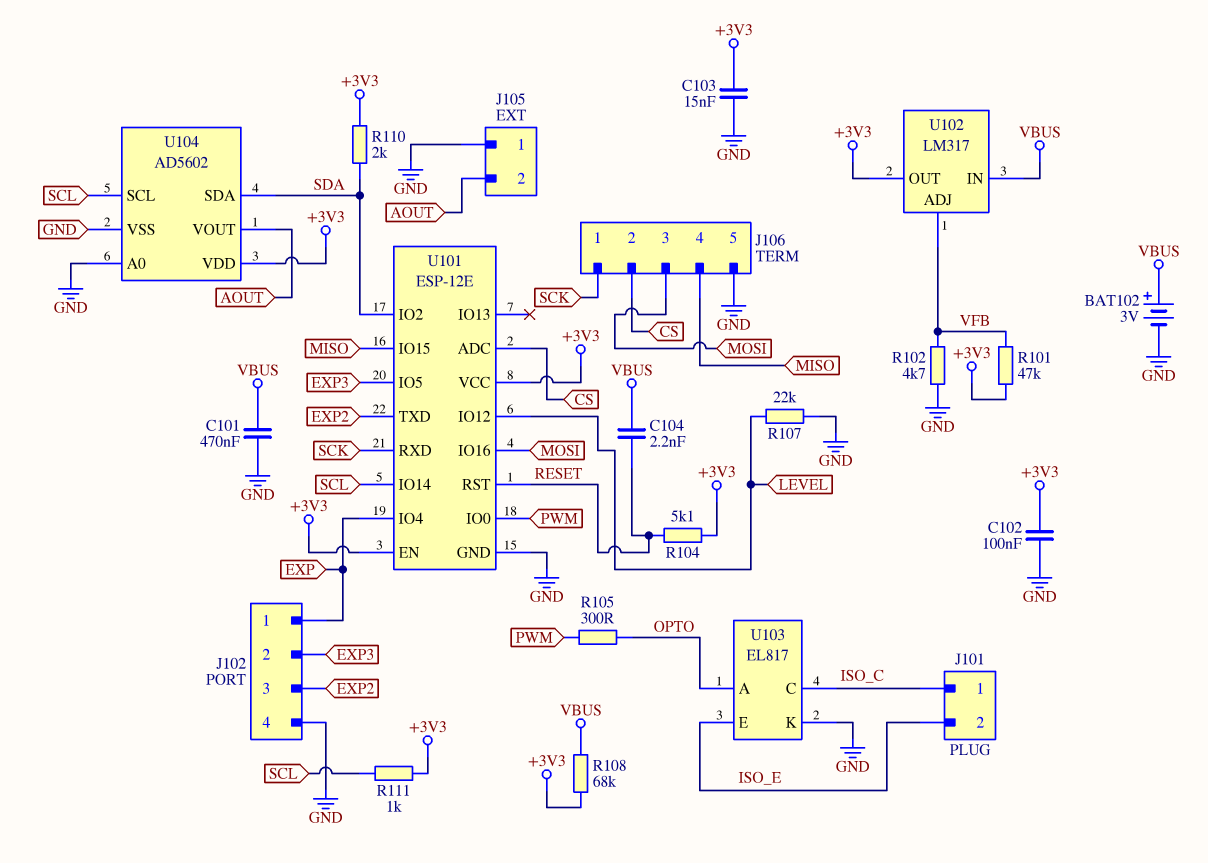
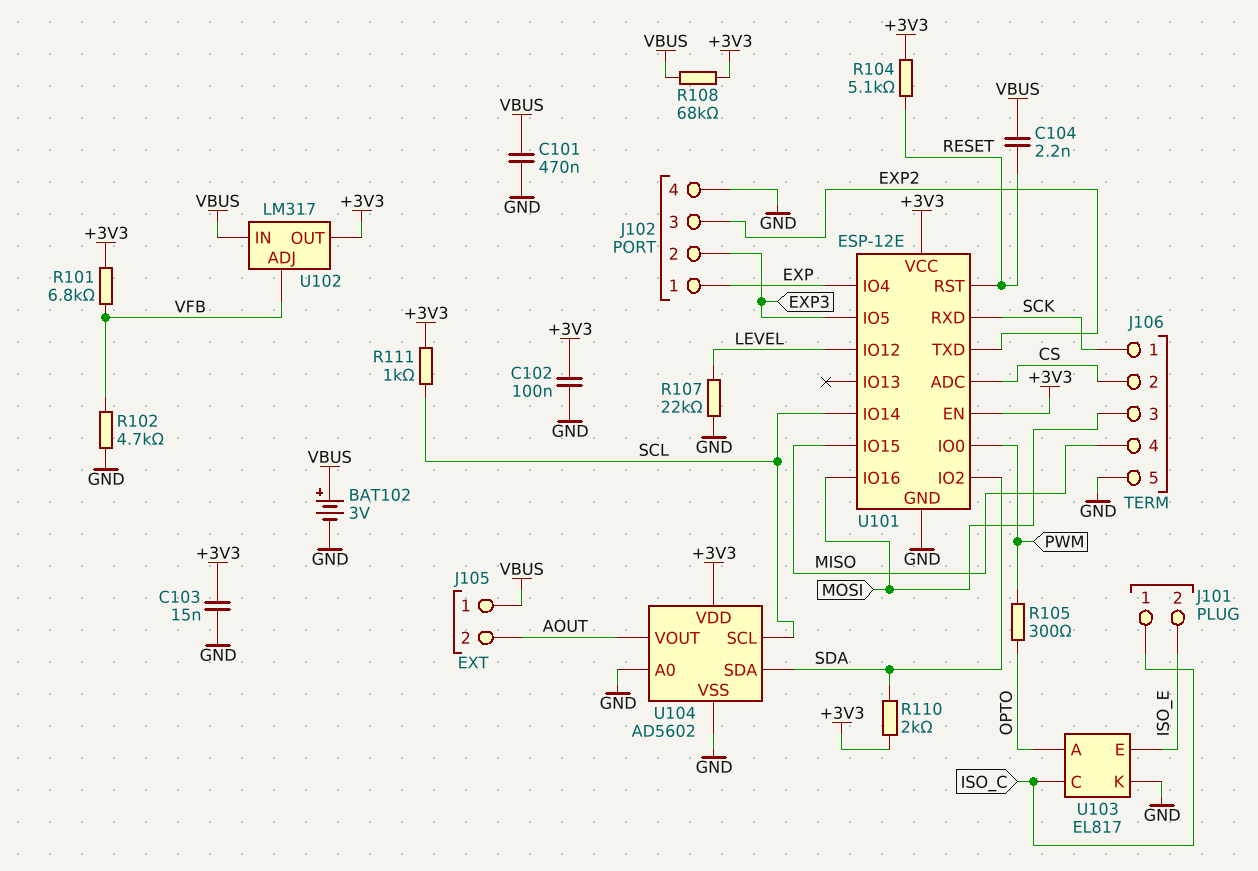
J105 pin 1: GND -> VBUS
R101: 47k (+3V3, VFB) -> 6.8k (+3V3, VFB)

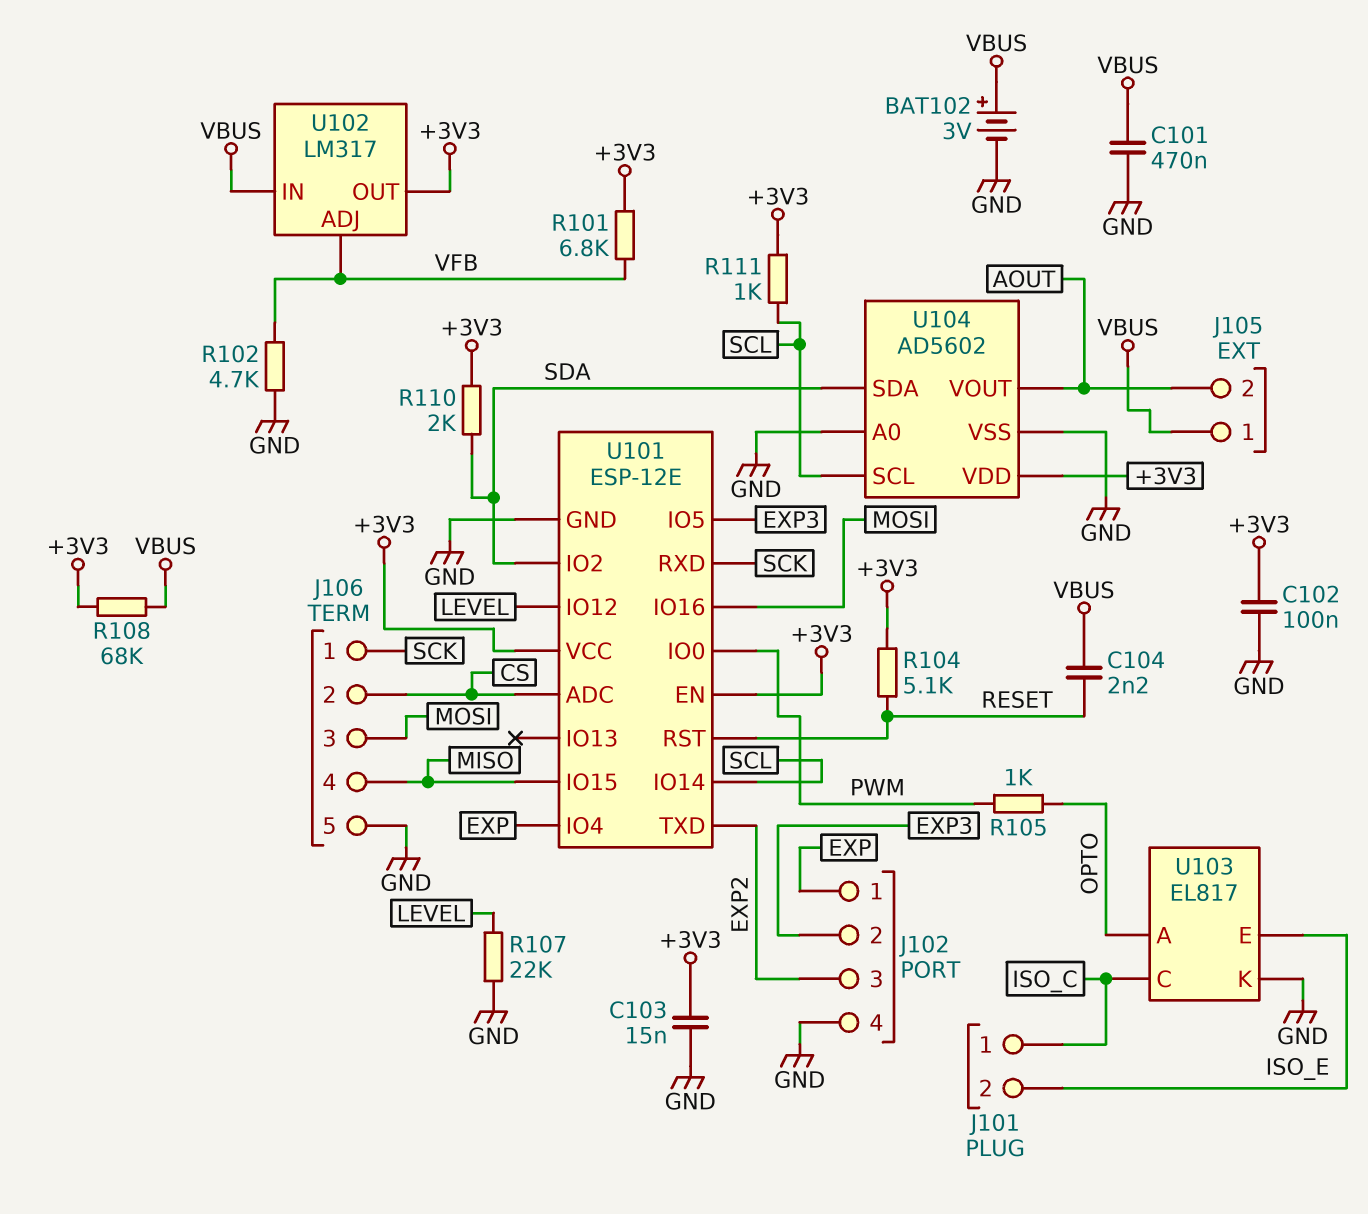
R105: 300 (OPTO, PWM) -> 1k (OPTO, PWM)

